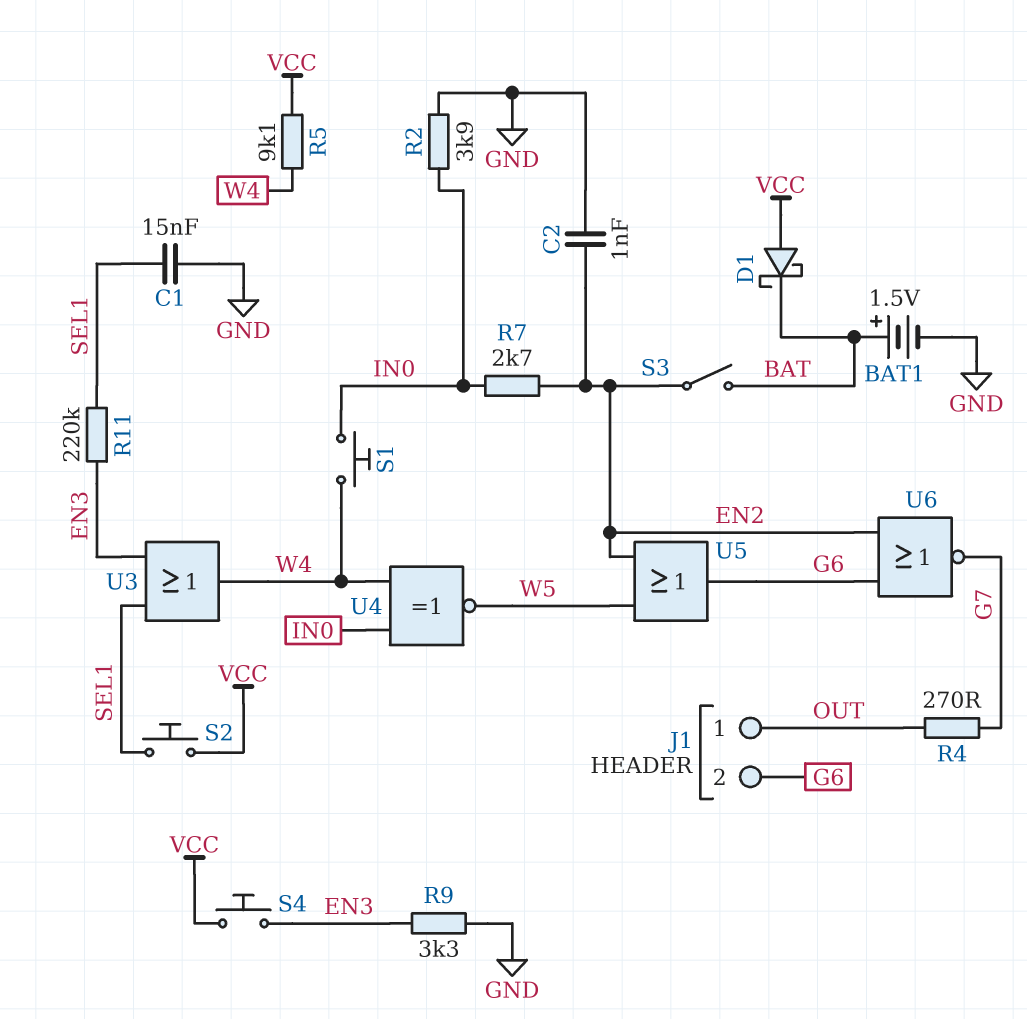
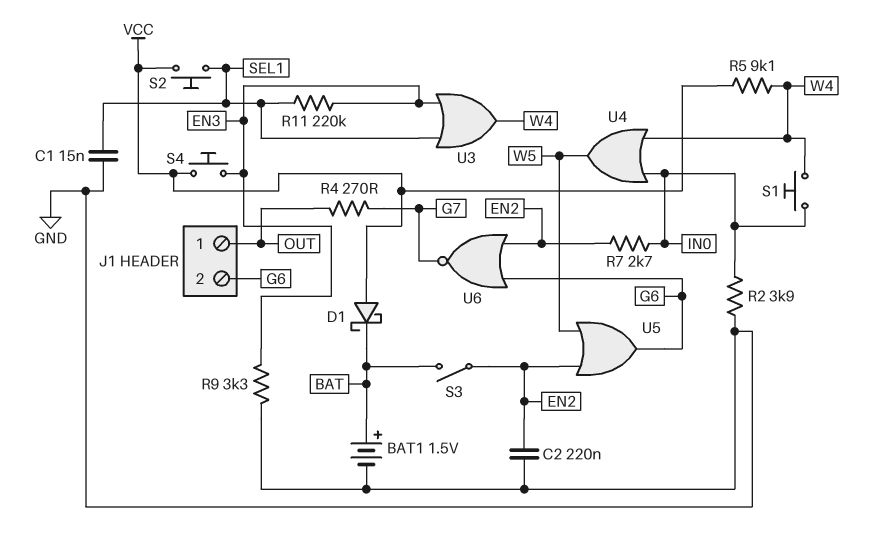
C2: 1nF (EN2, GND) -> 220nF (EN2, GND)
U4: XNOR (in IN0, in W4, out W5) -> OR (in IN0, in W4, out W5)

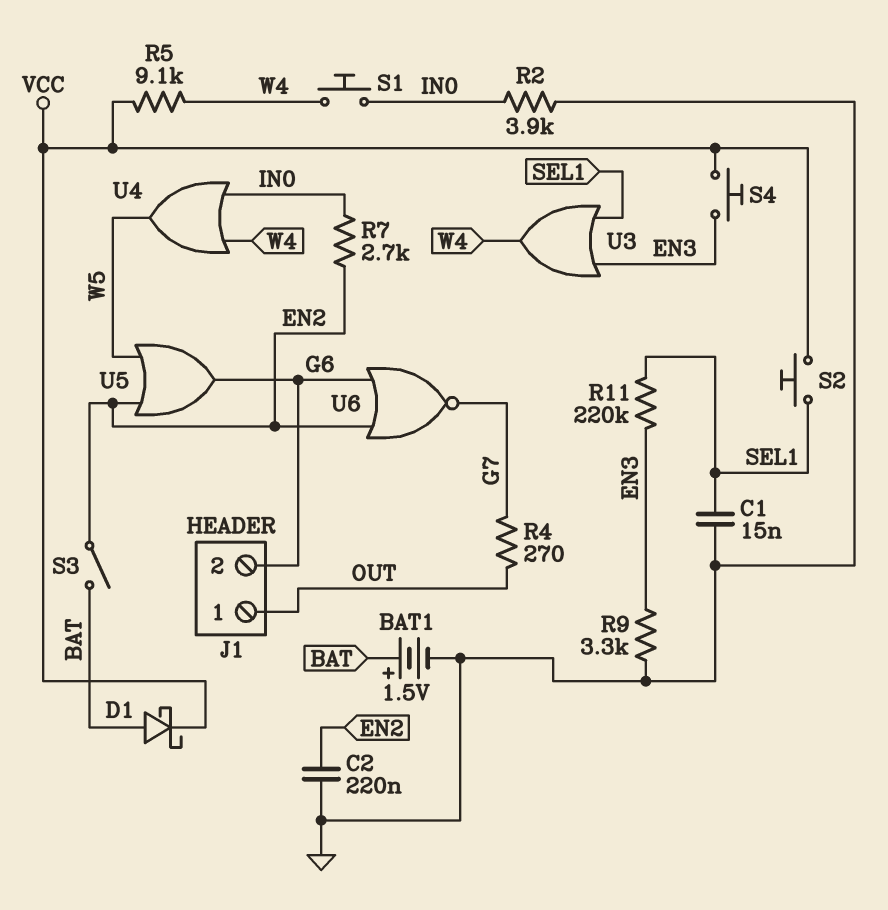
D1: schottky (A VCC, K BAT) -> schottky (A BAT, K VCC)

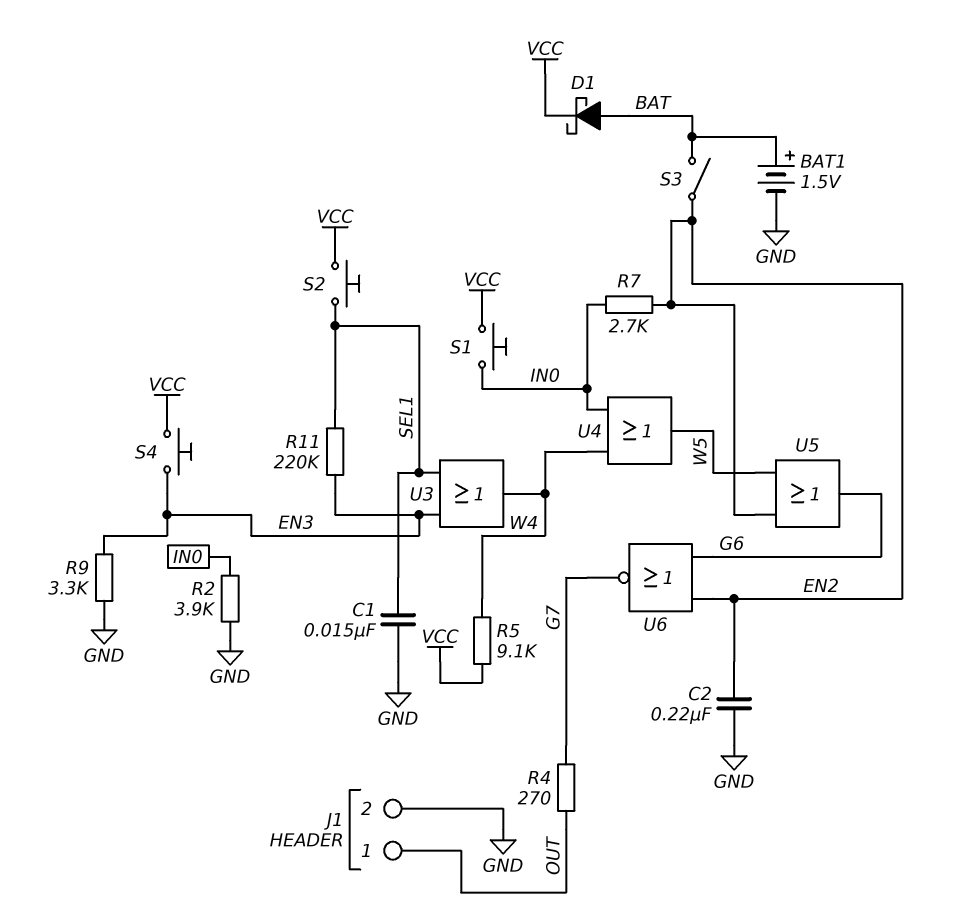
J1 pin 2: G6 -> GND
S1: button (IN0, W4) -> button (IN0, VCC)

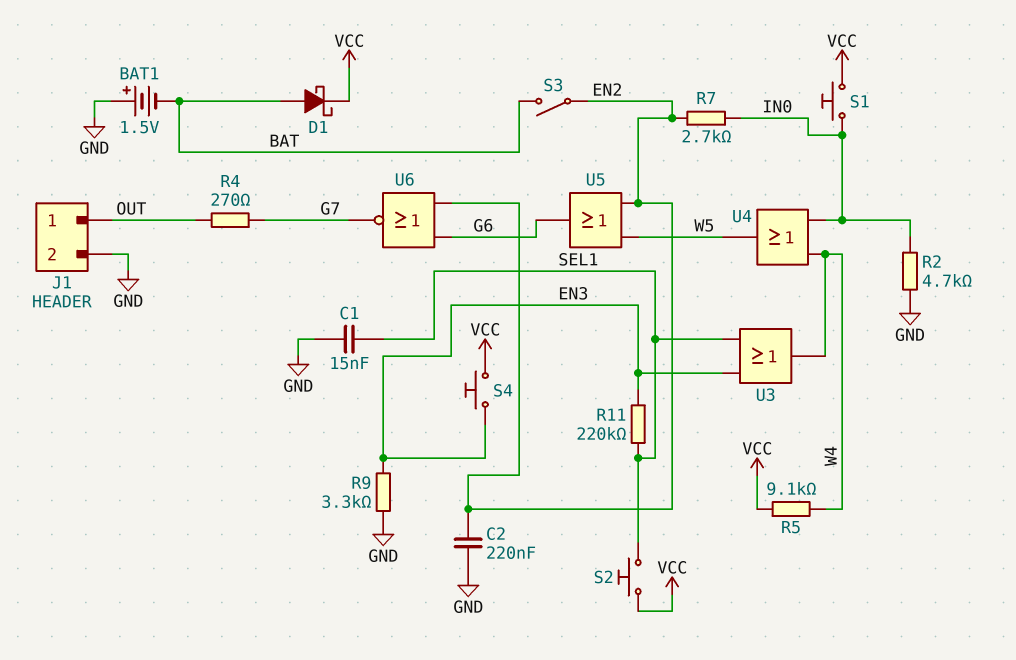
BAT1: 1.5V (plus BAT, minus GND) -> 1.5V (plus GND, minus BAT)
R2: 3.9k (GND, IN0) -> 4.7k (GND, IN0)

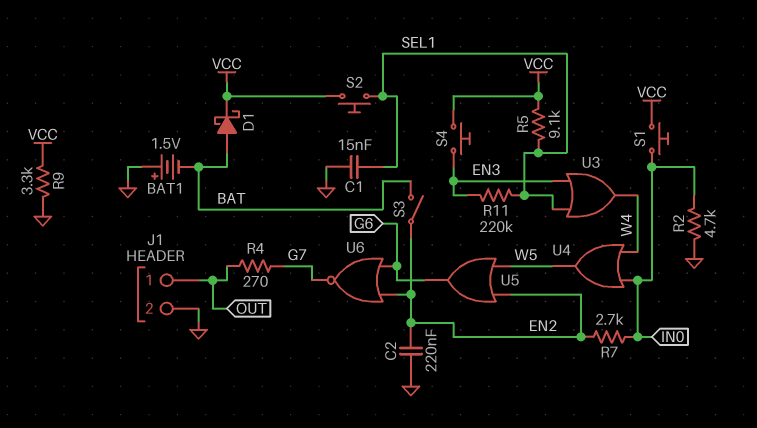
R5: 9.1k (VCC, W4) -> 9.1k (SEL1, VCC)
R9: 3.3k (EN3, GND) -> 3.3k (GND, VCC)

